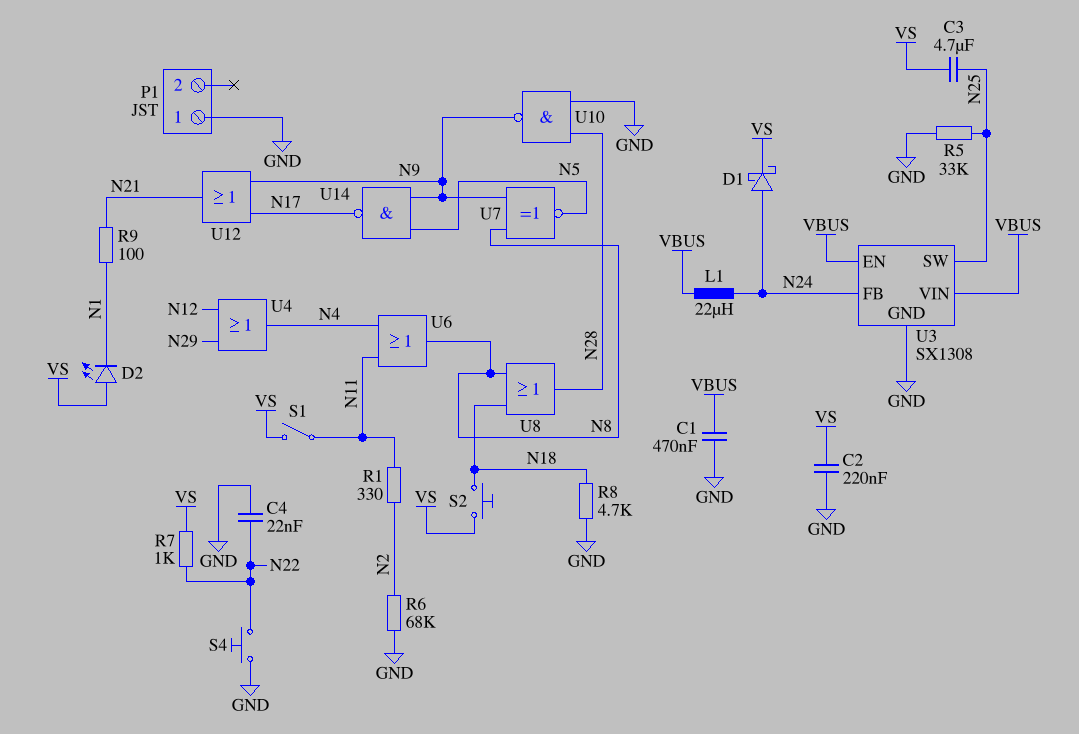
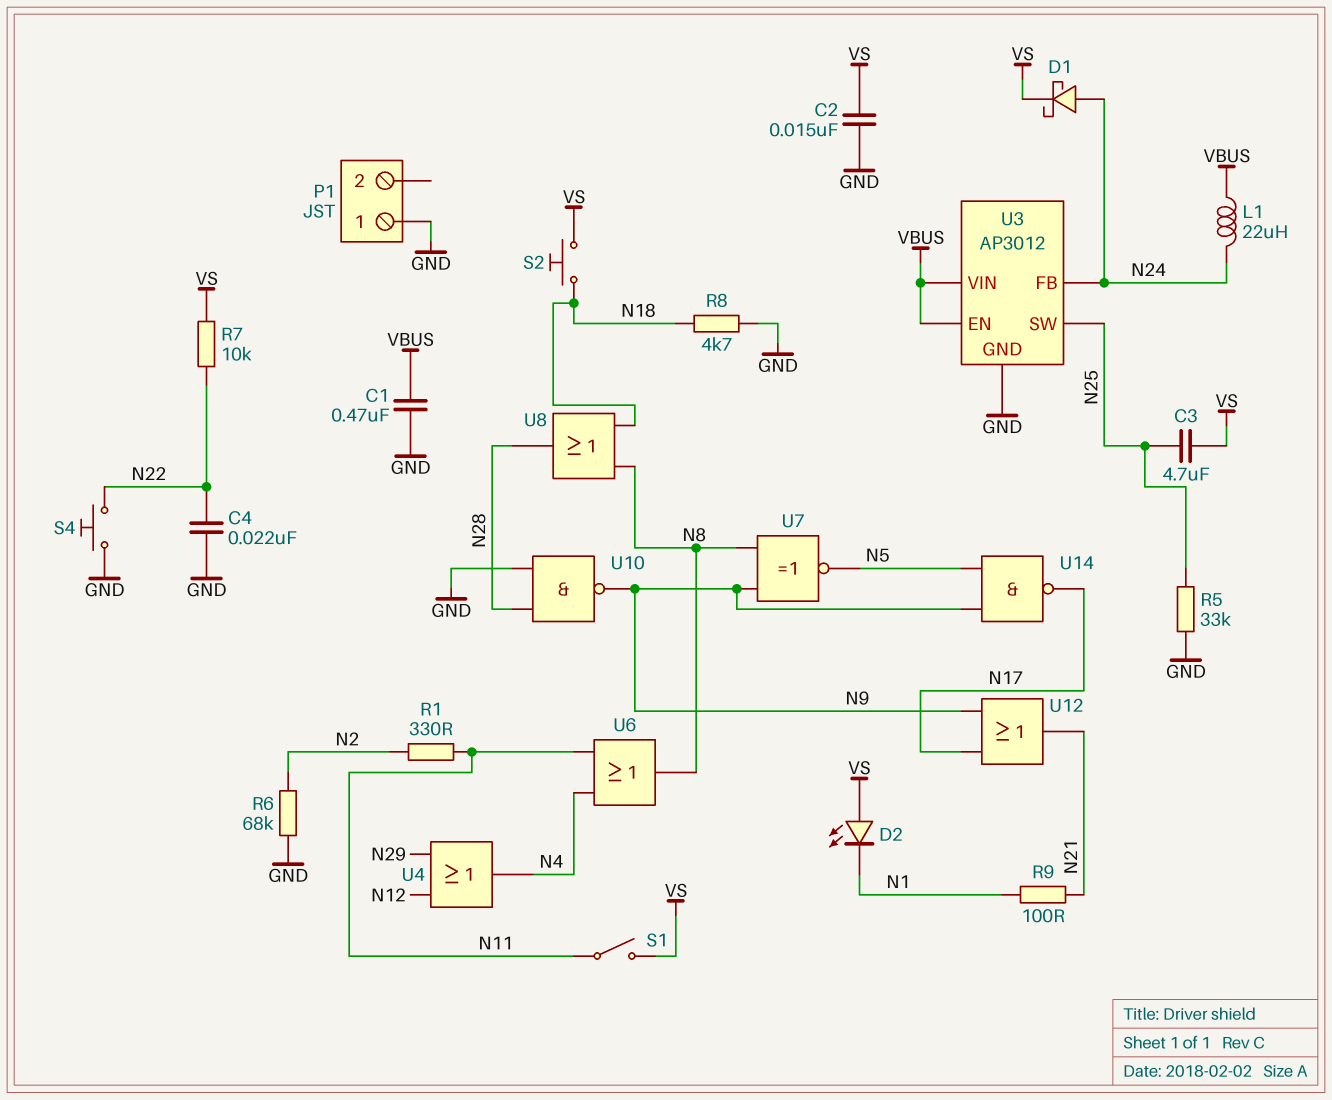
C2: 220nF (GND, VS) -> 15nF (GND, VS)
R7: 1k (N22, VS) -> 10k (N22, VS)
U3: SX1308 -> AP3012

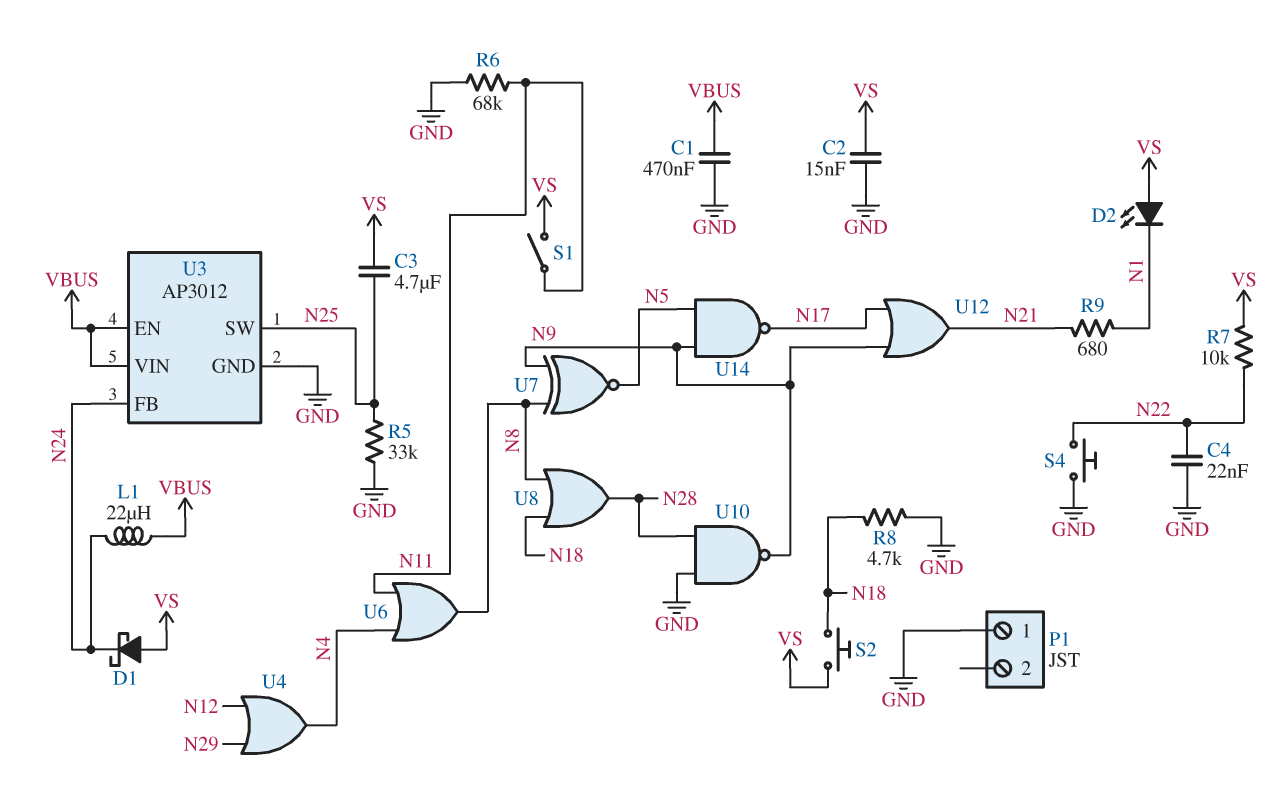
D1: schottky (A N24, K VS) -> schottky (A VS, K N24)
R1: 330 (N2, N11) -> none
R6: 68k (GND, N2) -> 68k (GND, N11)
R9: 100 (N1, N21) -> 680 (N1, N21)

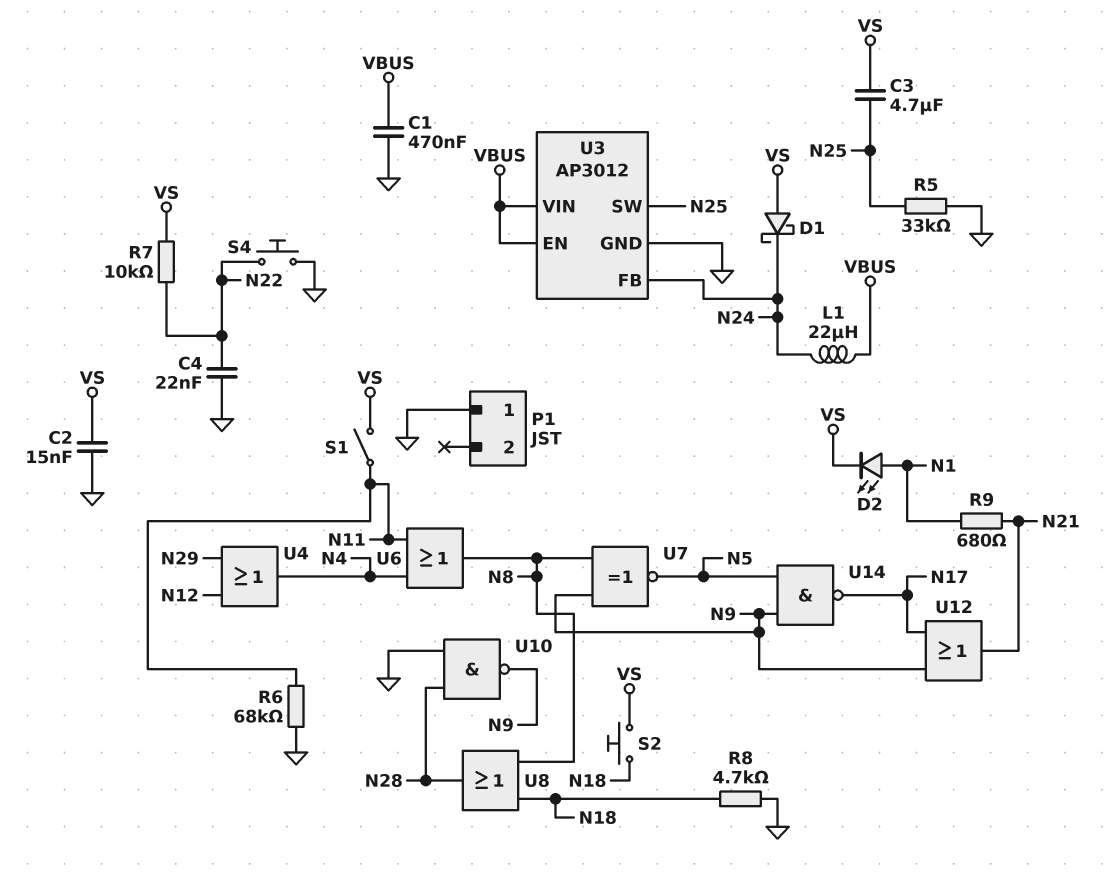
D2: LED (A VS, K N1) -> LED (A N1, K VS)

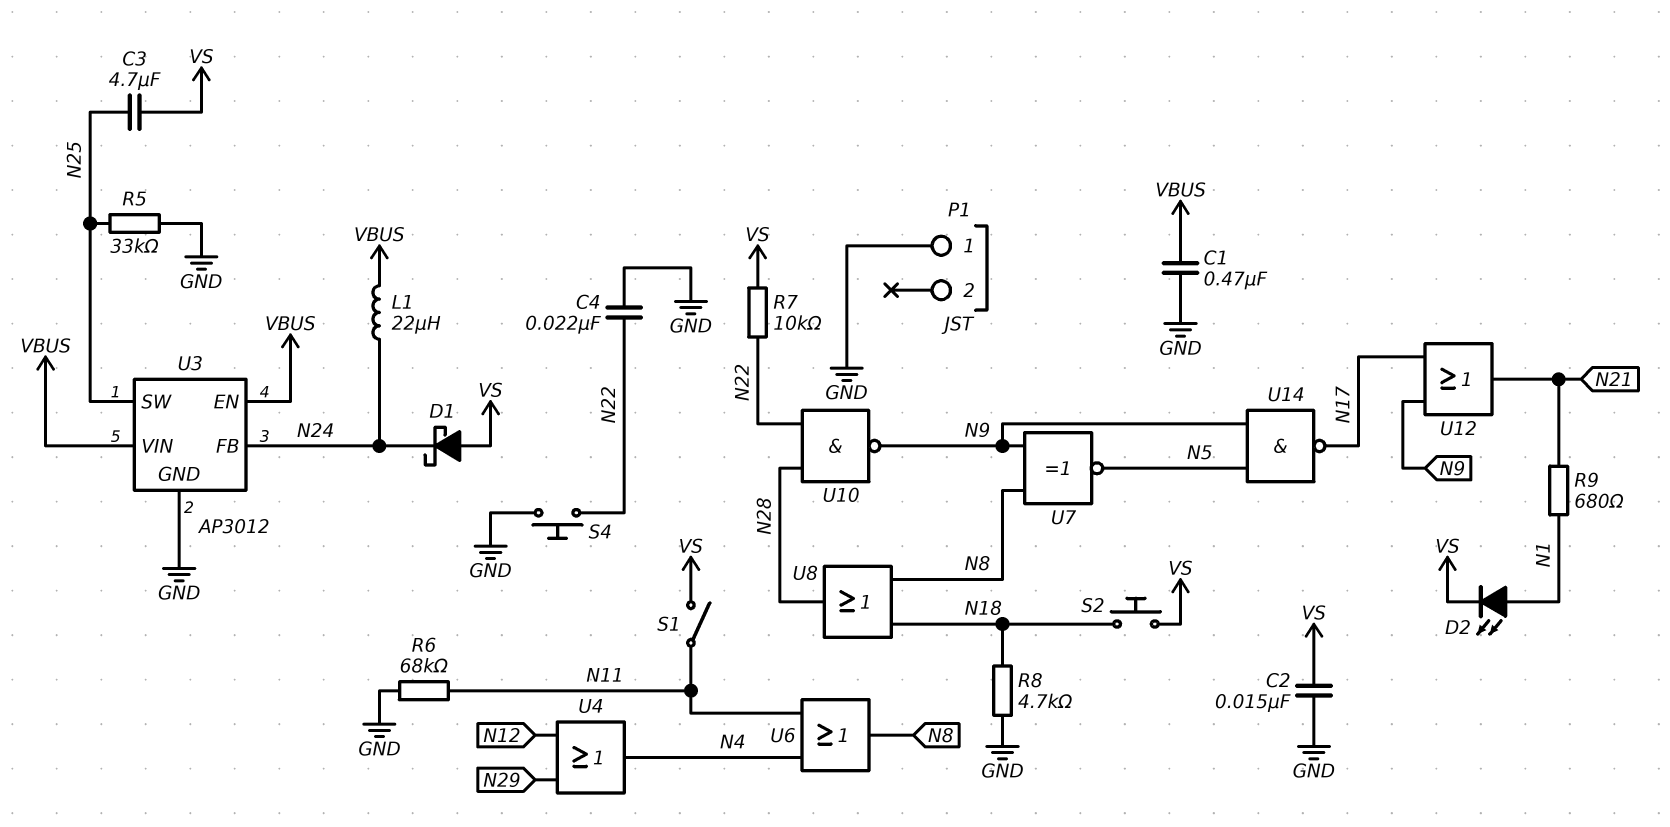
U10: NAND (in GND, in N28, out N9) -> NAND (in N22, in N28, out N9)

